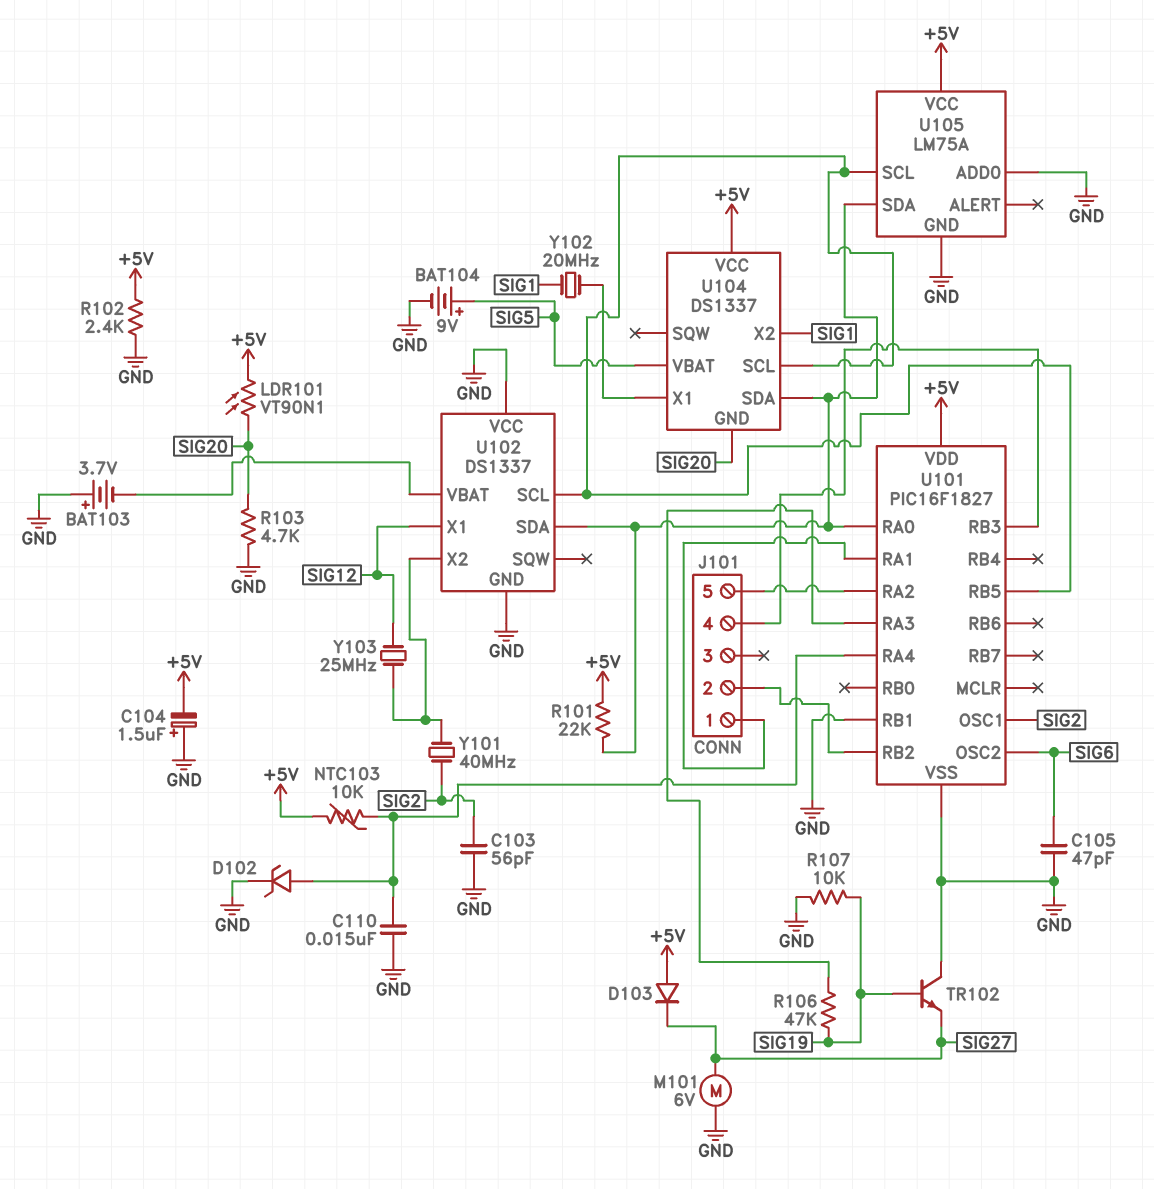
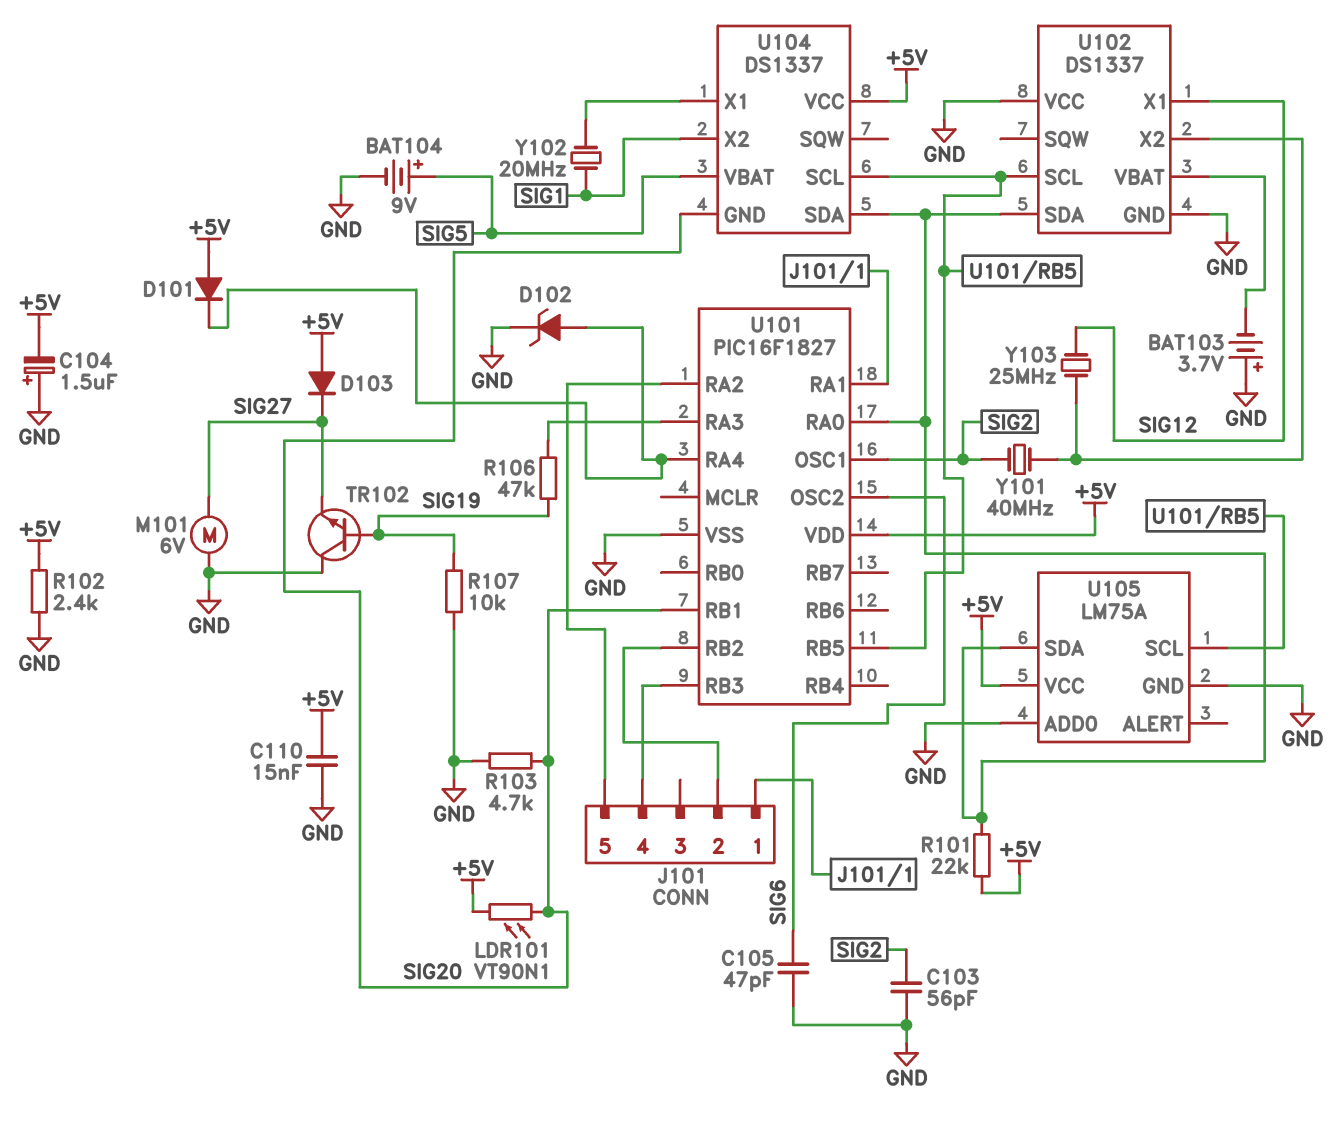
C110: 15nF (GND, U101/RA4) -> 15nF (+5V, GND)
D101: none -> diode (A +5V, K U101/RA4)
NTC103: 10k (+5V, U101/RA4) -> none
U101 pin RB1: GND -> SIG20

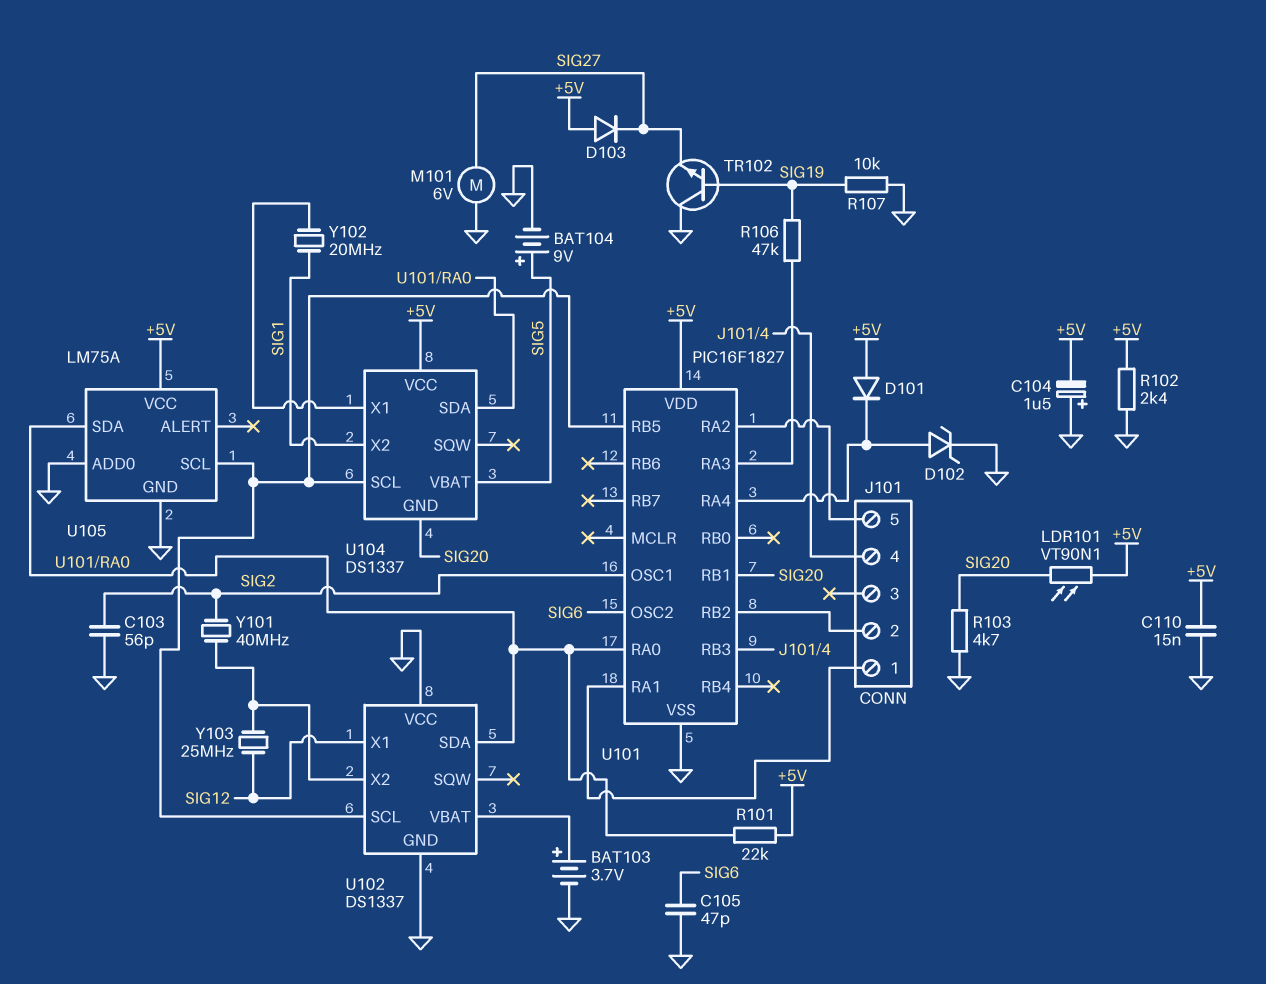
BAT103: 3.7V (plus GND, minus U102/VBAT) -> 3.7V (plus U102/VBAT, minus GND)

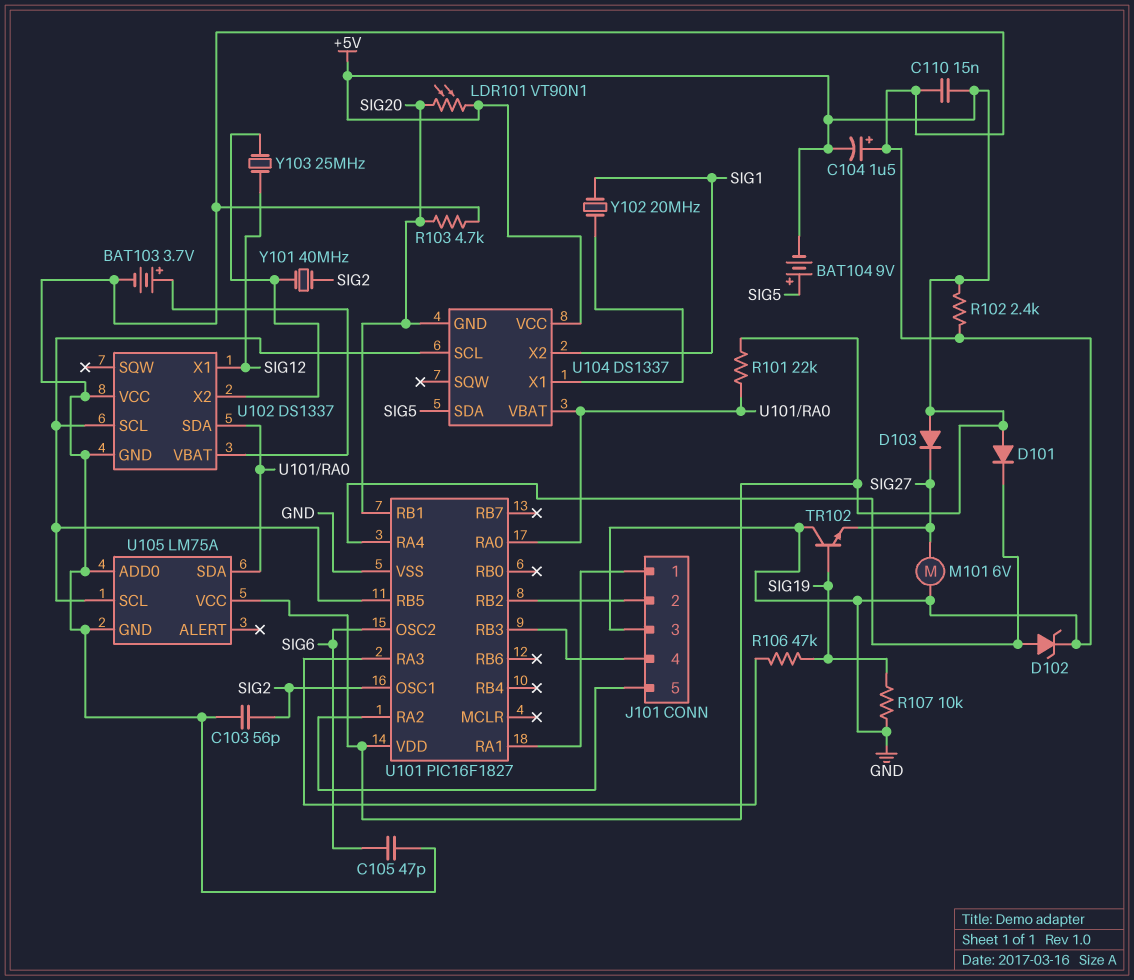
BAT104: 9V (plus SIG5, minus GND) -> 9V (plus SIG5, minus +5V)
J101 pin 3: none -> GND
U104 pin SDA: U101/RA0 -> SIG5
U104 pin VBAT: SIG5 -> U101/RA0

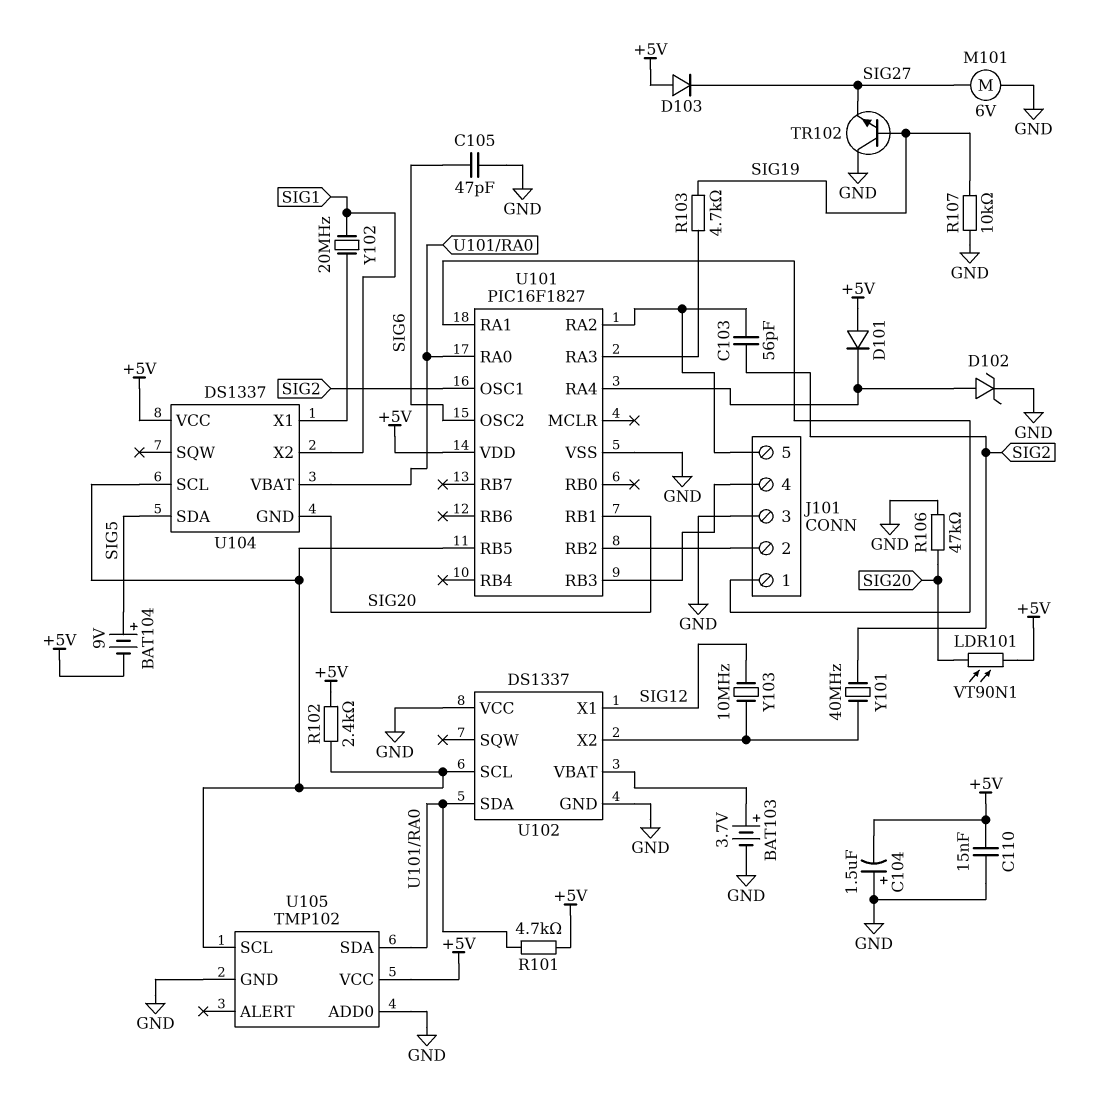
C103: 56pF (GND, SIG2) -> 56pF (J101/5, SIG2)
R101: 22k (+5V, U101/RA0) -> 4.7k (+5V, U101/RA0)
R102: 2.4k (+5V, GND) -> 2.4k (+5V, U101/RB5)
R103: 4.7k (GND, SIG20) -> 4.7k (SIG19, U101/RA3)
R106: 47k (SIG19, U101/RA3) -> 47k (GND, SIG20)
U105: LM75A -> TMP102
Y103: 25MHz (SIG12, U102/X2) -> 10MHz (SIG12, U102/X2)

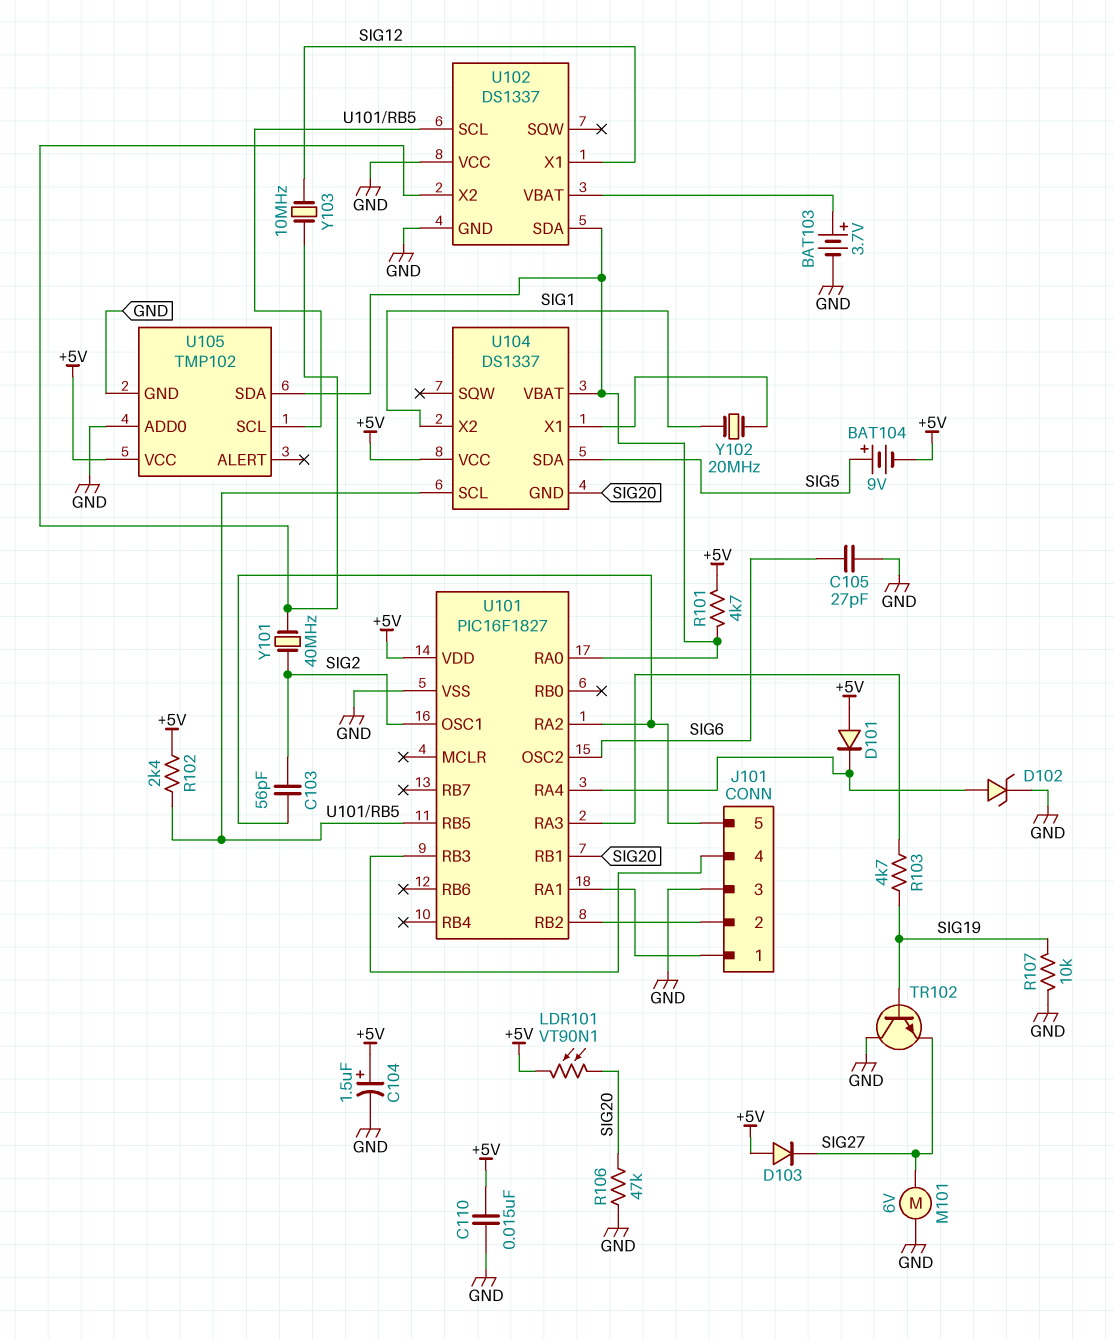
C104: 1.5uF (plus GND, minus +5V) -> 1.5uF (plus +5V, minus GND)
C105: 47pF (GND, SIG6) -> 27pF (GND, SIG6)

